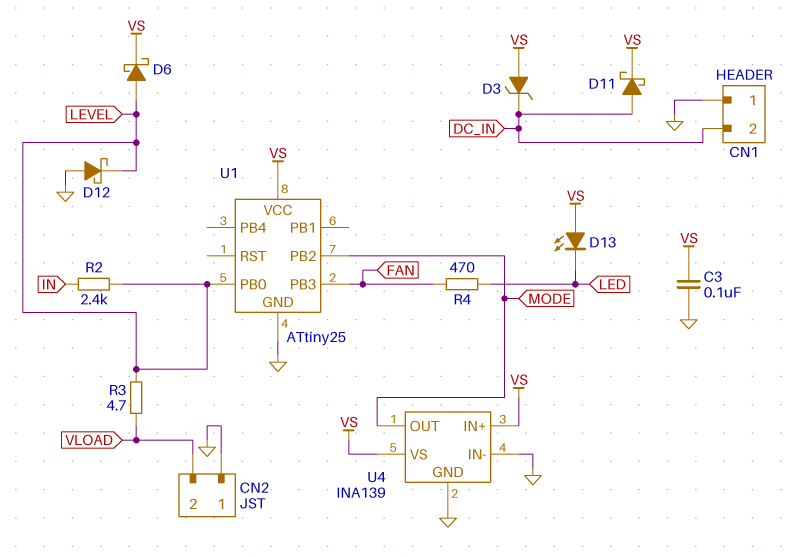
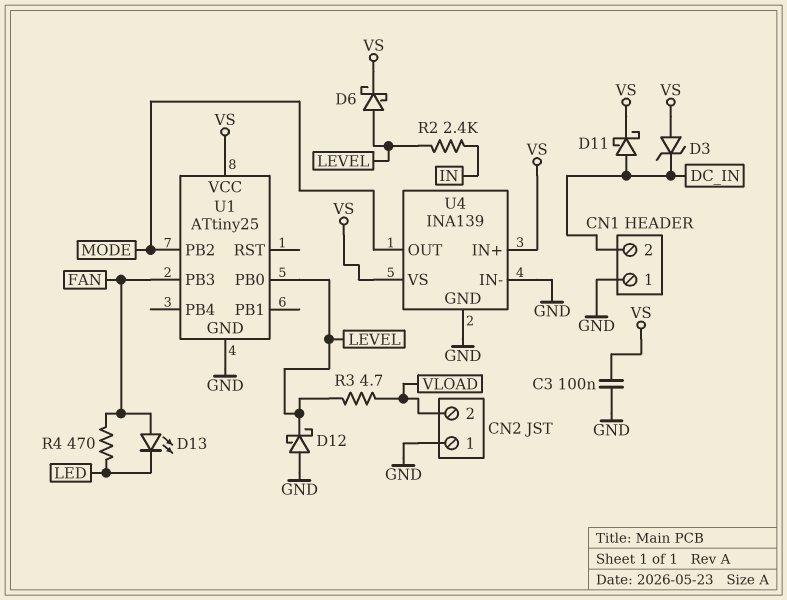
D13: LED (A VS, K LED) -> LED (A FAN, K LED)

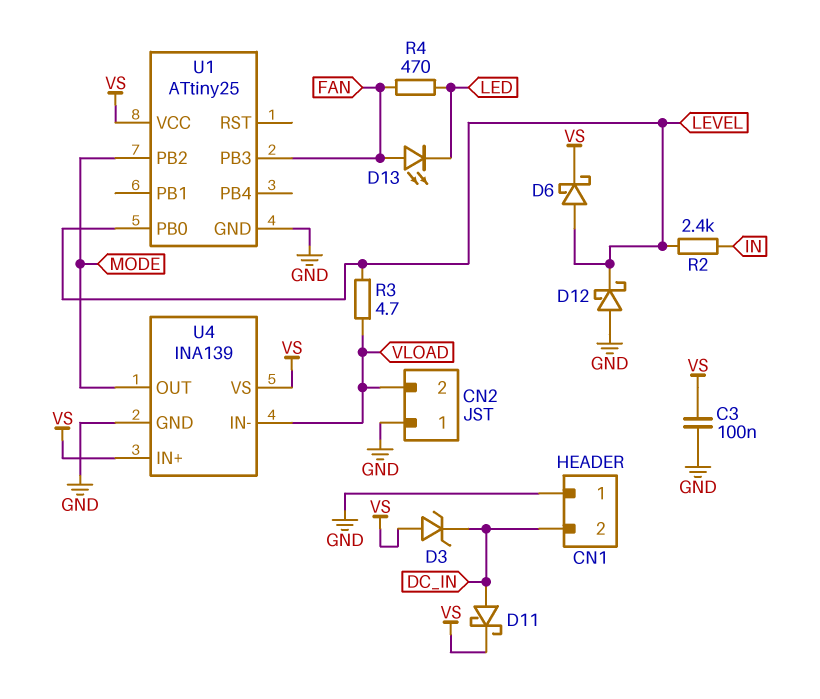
U4 pin IN-: GND -> VLOAD

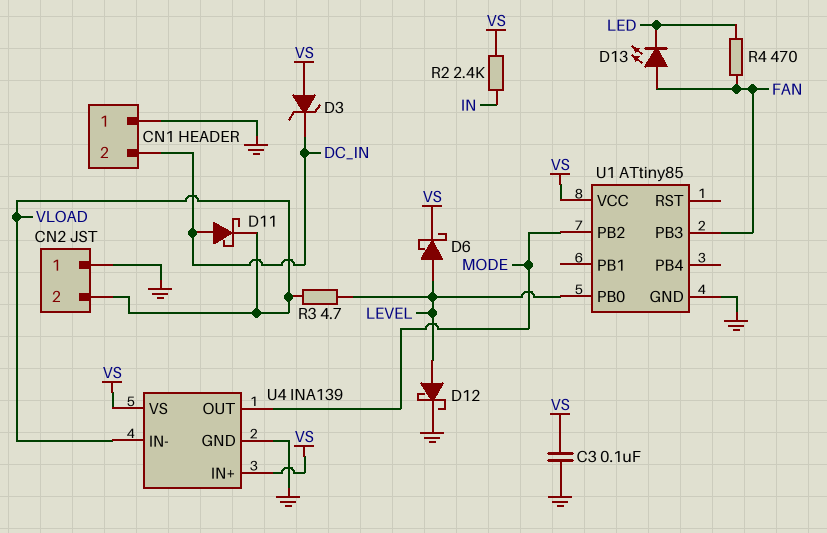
D11: schottky (A DC_IN, K VS) -> schottky (A DC_IN, K VLOAD)
D12: schottky (A GND, K LEVEL) -> schottky (A LEVEL, K GND)
R2: 2.4k (IN, LEVEL) -> 2.4k (IN, VS)
U1: ATtiny25 -> ATtiny85

